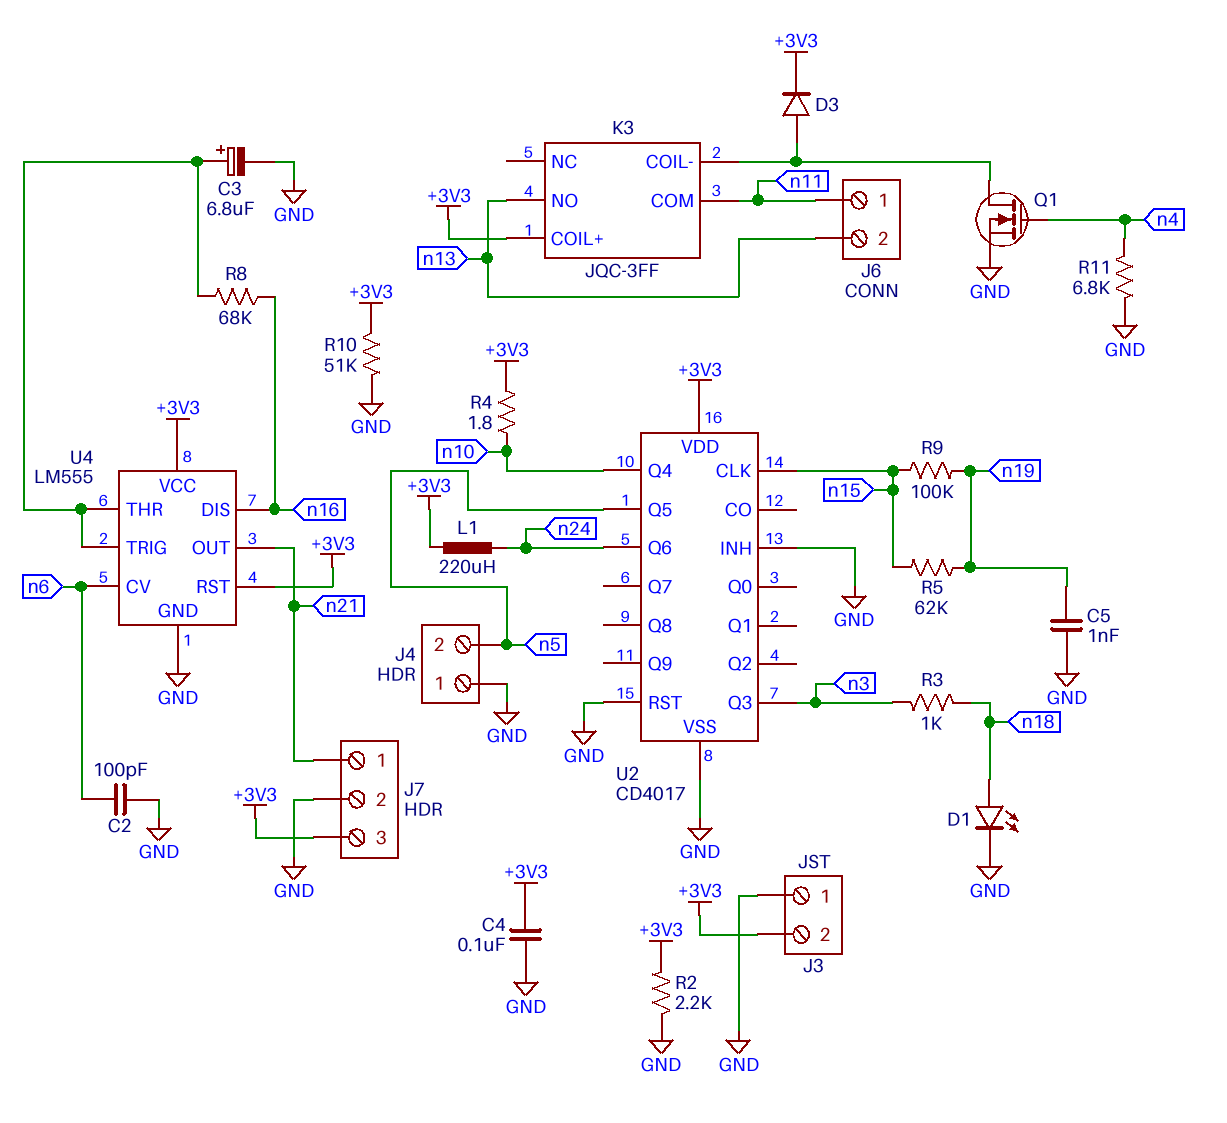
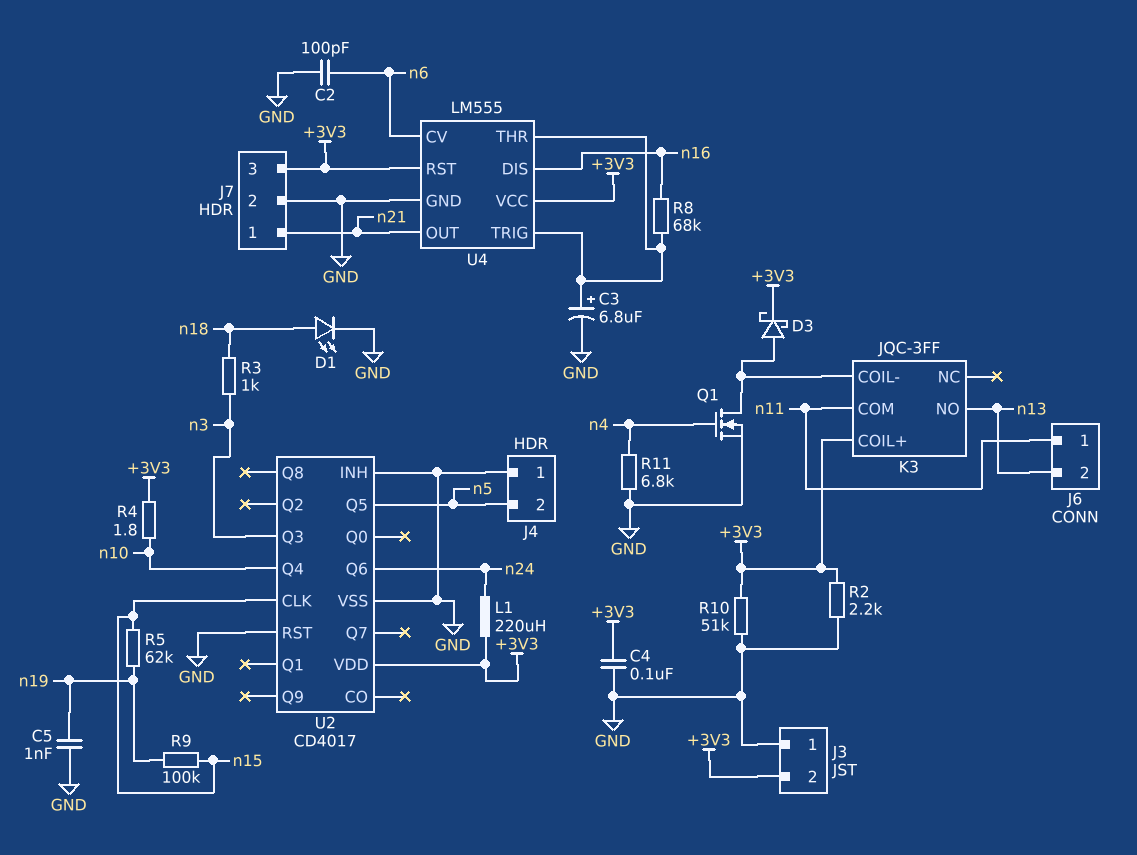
D3: diode (A K3/COIL-, K +3V3) -> schottky (A K3/COIL-, K +3V3)

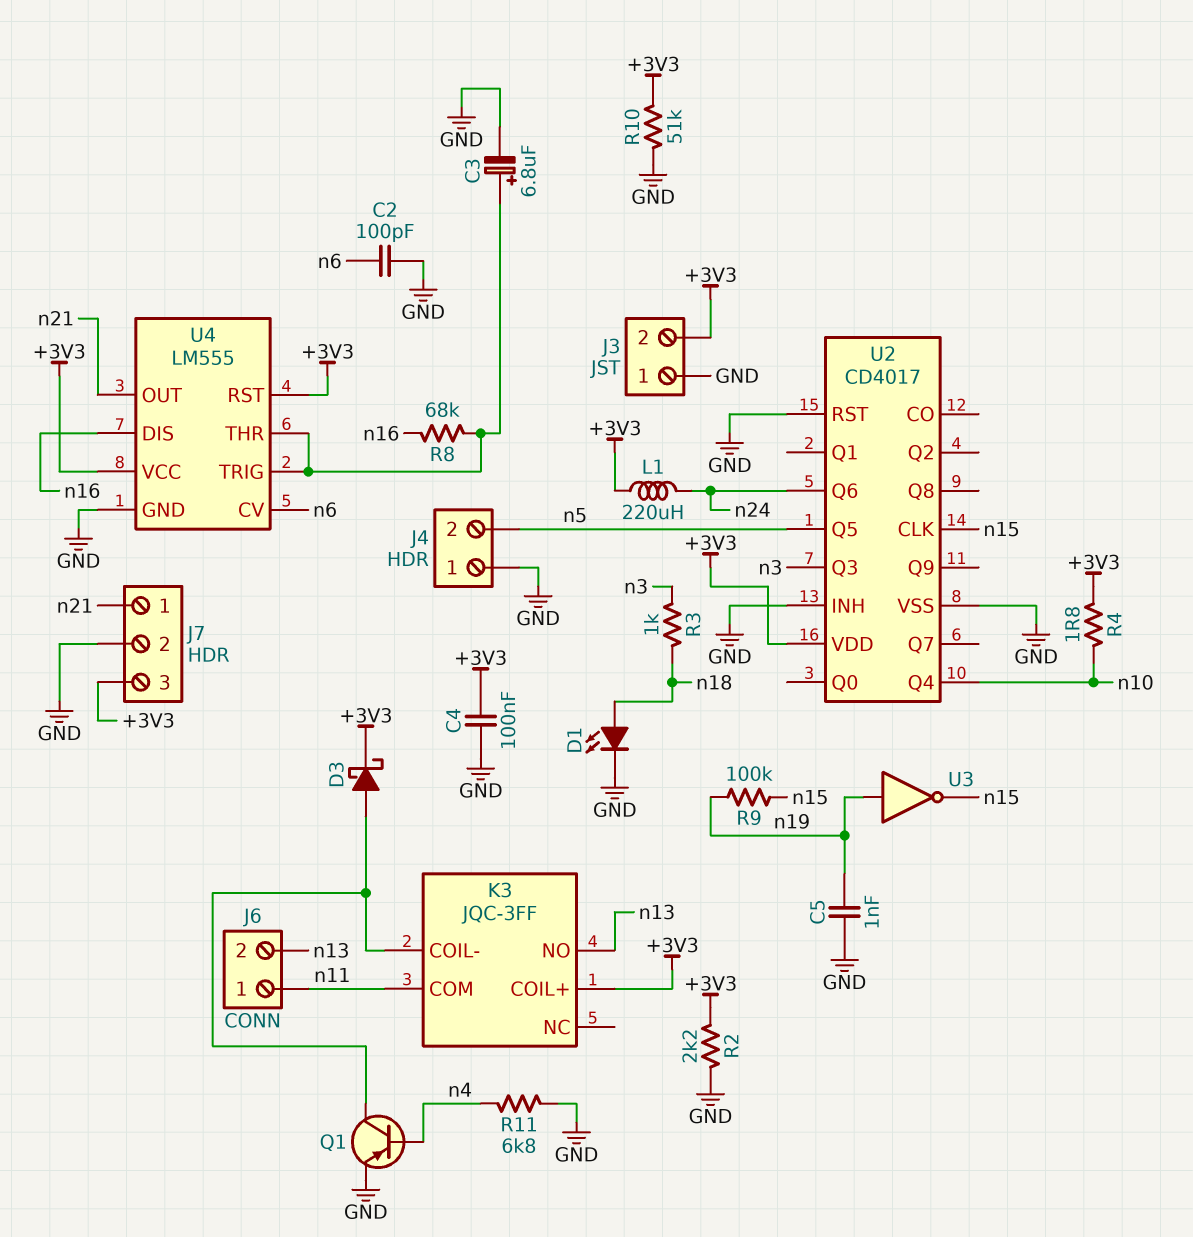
Q1: NMOS (G n4, D K3/COIL-, S GND) -> PNP (B n4, C K3/COIL-, E GND)
R5: 62k (n15, n19) -> none
U3: none -> NOT (in n19, out n15)

